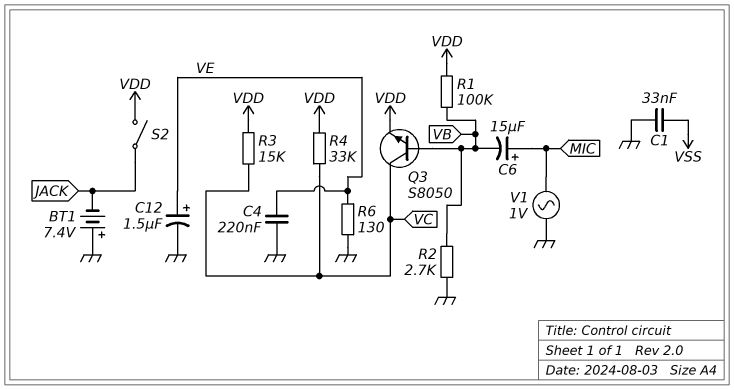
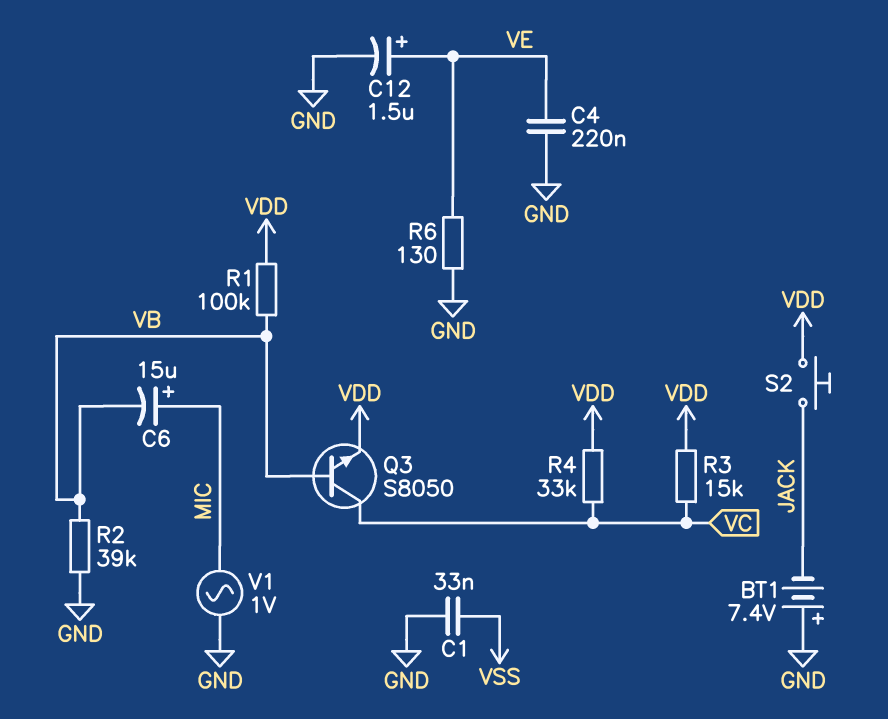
R2: 2.7k (GND, VB) -> 39k (GND, VB)
S2: switch (JACK, VDD) -> button (JACK, VDD)

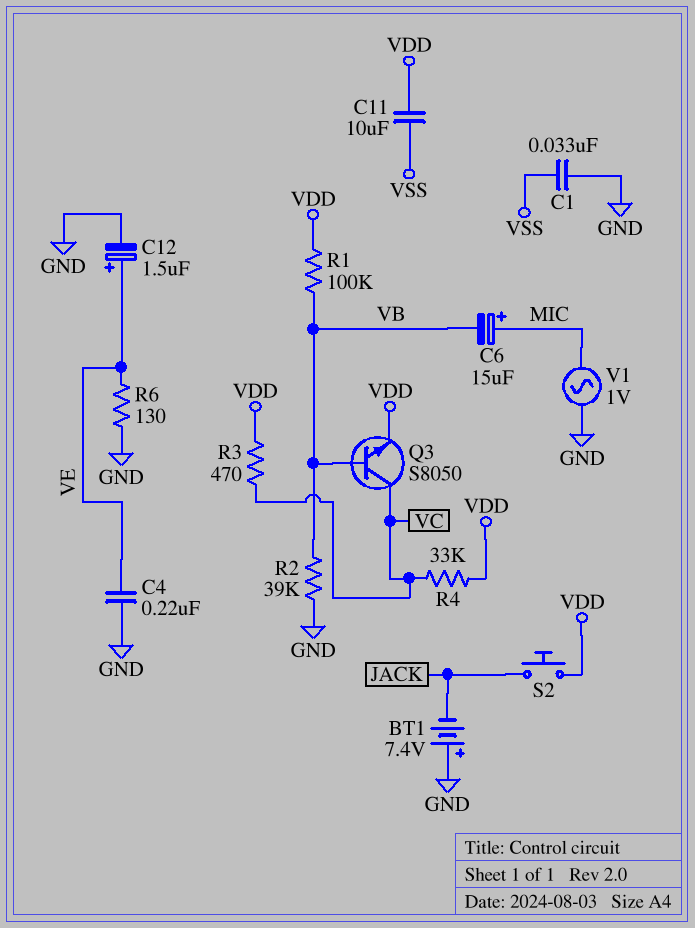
C11: none -> 10uF (VDD, VSS)
R3: 15k (VC, VDD) -> 470 (VC, VDD)

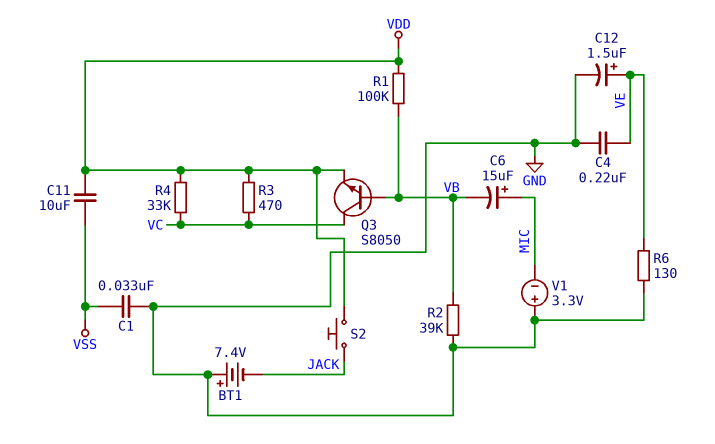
V1: AC 1V (GND, MIC) -> 3.3V (plus GND, minus MIC)

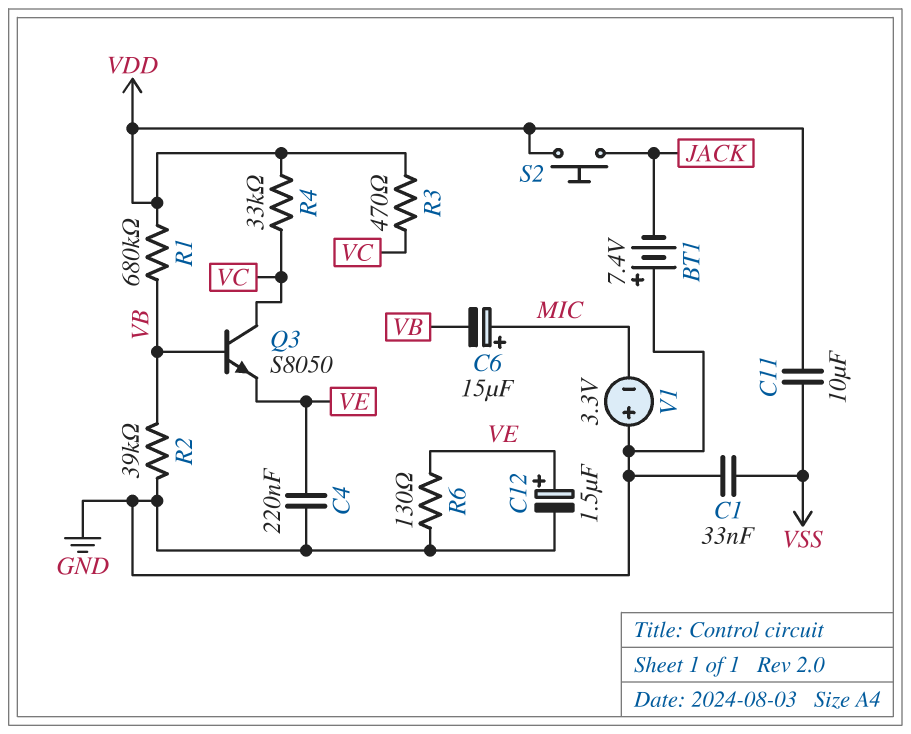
Q3: NPN S8050 (B VB, C VC, E VDD) -> NPN S8050 (B VB, C VC, E VE)
R1: 100k (VB, VDD) -> 680k (VB, VDD)

